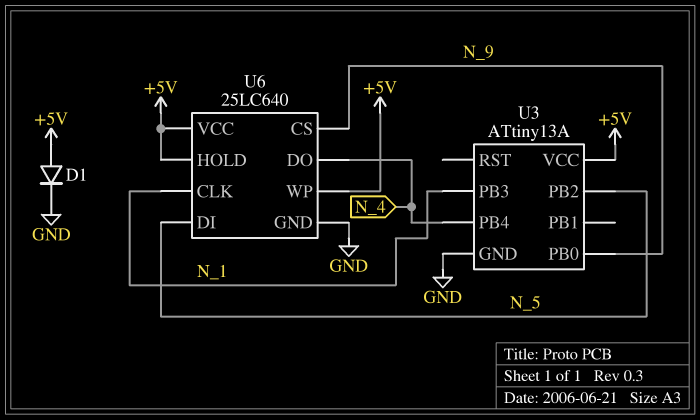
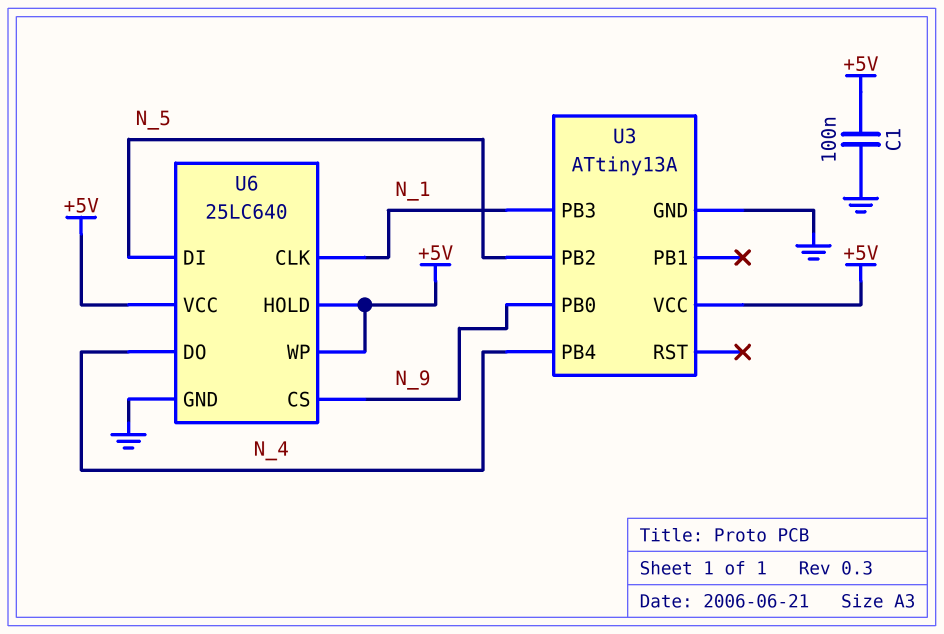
C1: none -> 100nF (+5V, GND)
D1: diode (A +5V, K GND) -> none

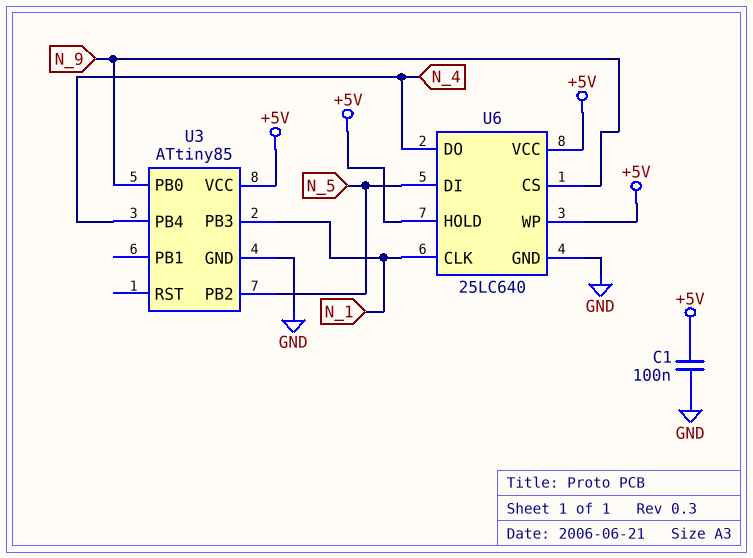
U3: ATtiny13A -> ATtiny85

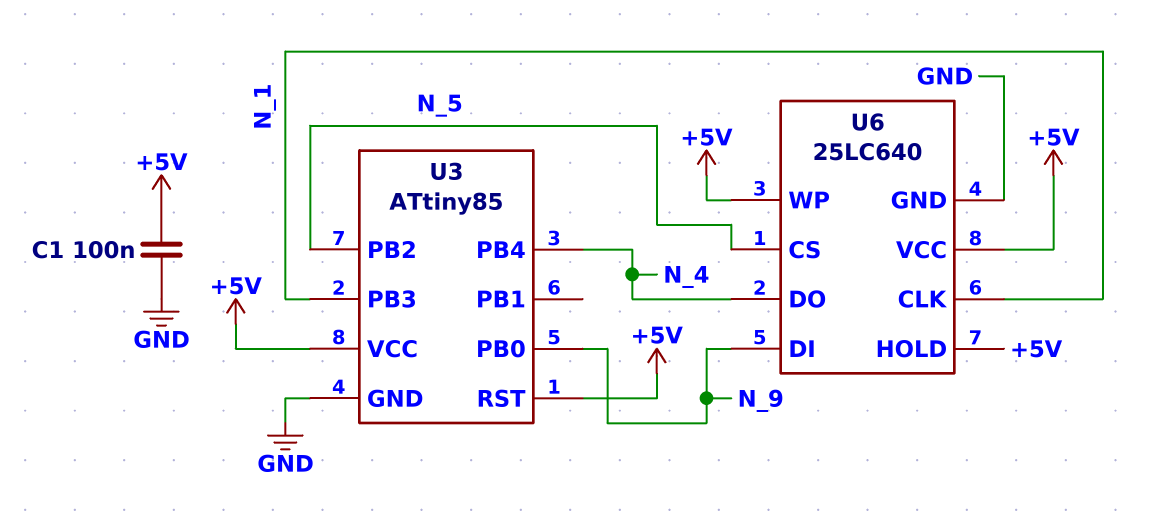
U3 pin RST: none -> +5V
U6 pin CS: N_9 -> N_5
U6 pin DI: N_5 -> N_9

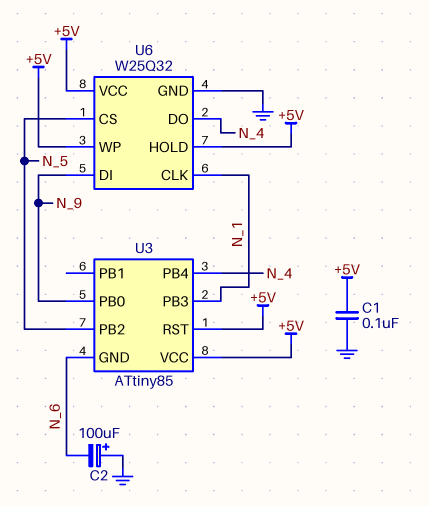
C2: none -> 100uF (plus GND, minus N_6)
U3 pin GND: GND -> N_6
U6: 25LC640 -> W25Q32

